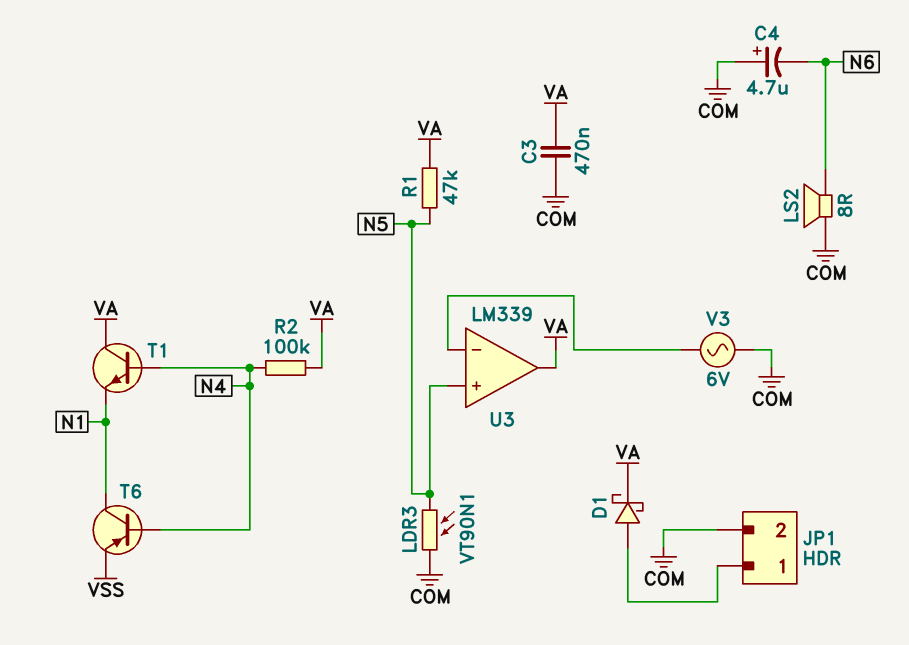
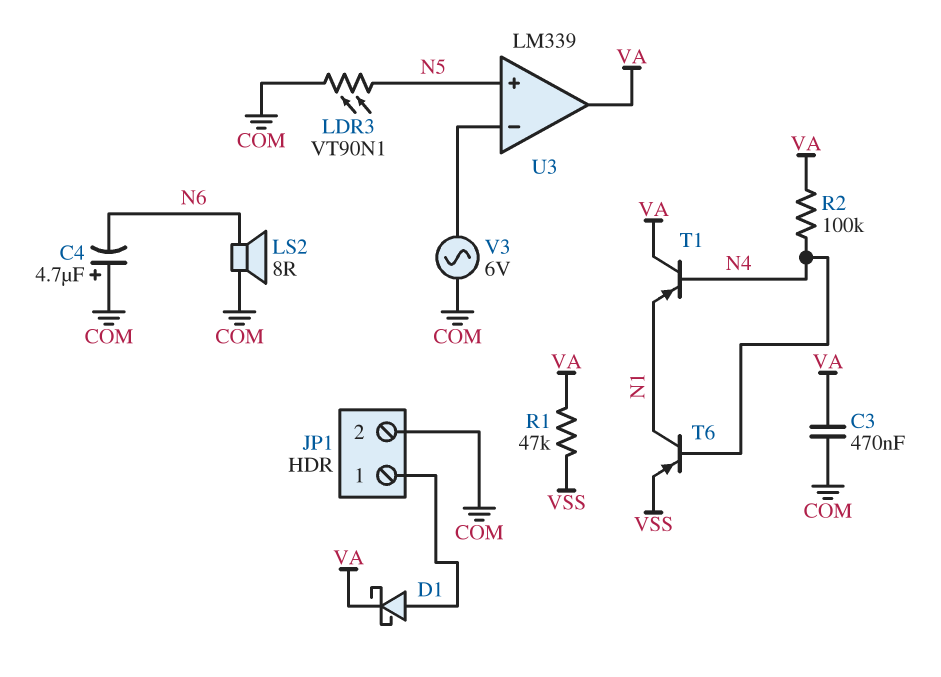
R1: 47k (N5, VA) -> 47k (VA, VSS)
T1: NPN (B N4, C VA, E N1) -> PNP (B N4, C VA, E N1)

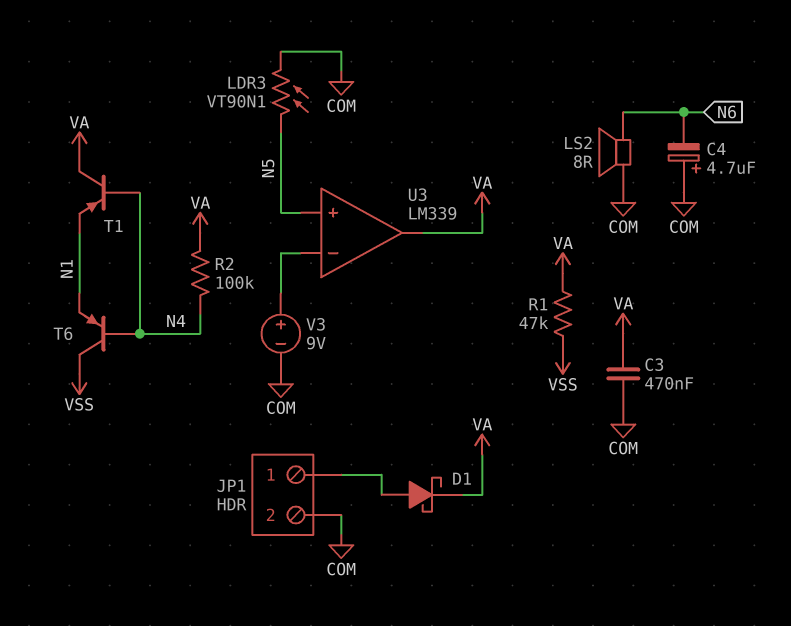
T6: PNP (B N4, C N1, E VSS) -> PNP (B N4, C VSS, E N1)
V3: AC 6V (COM, U3/in-) -> 9V (plus U3/in-, minus COM)

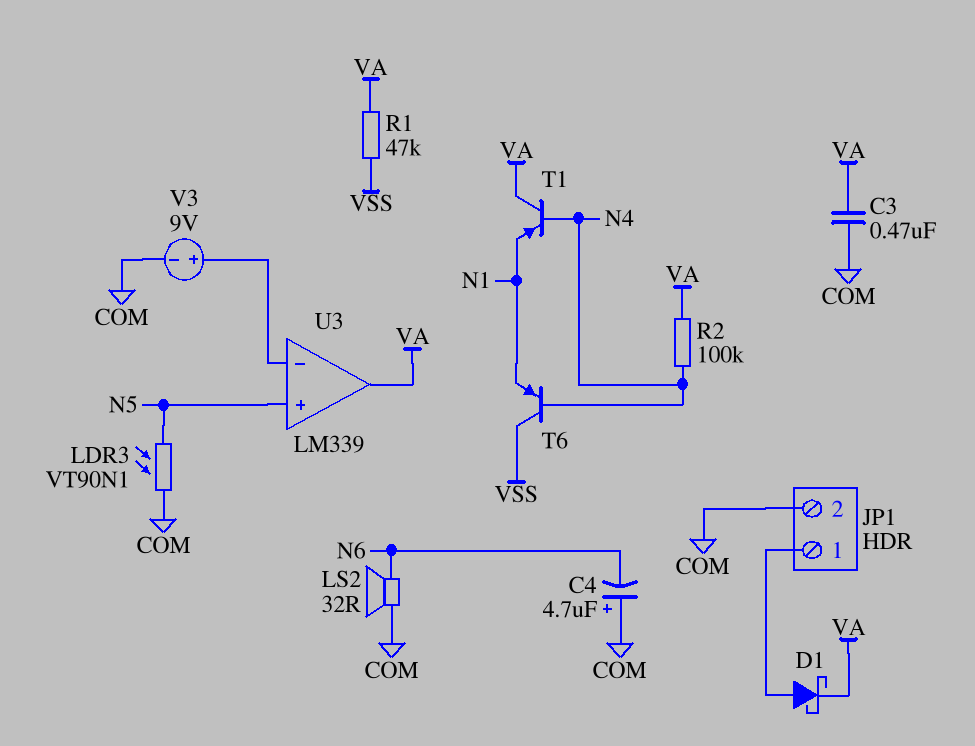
LS2: speaker 8R (COM, N6) -> speaker 32R (COM, N6)

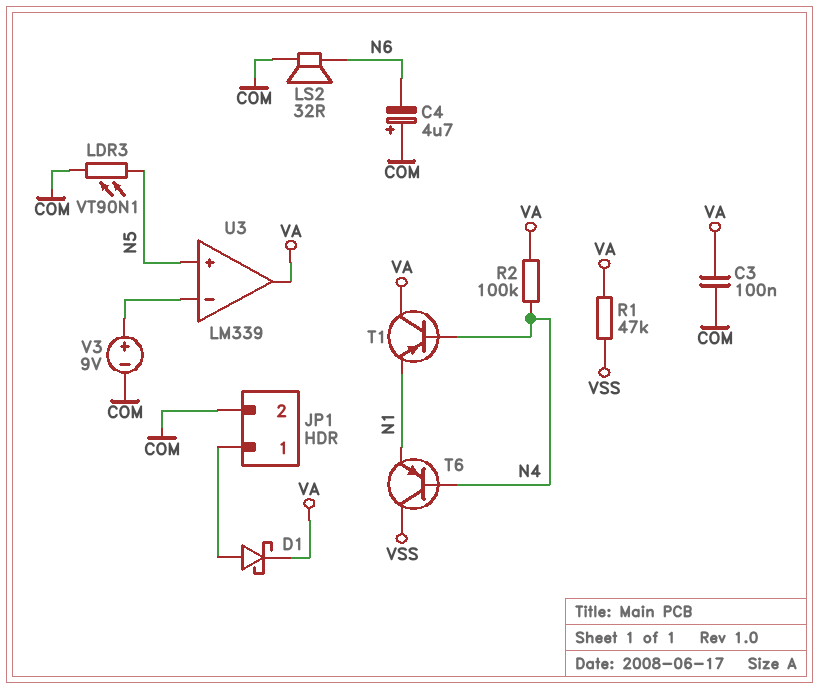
C3: 470nF (COM, VA) -> 100nF (COM, VA)

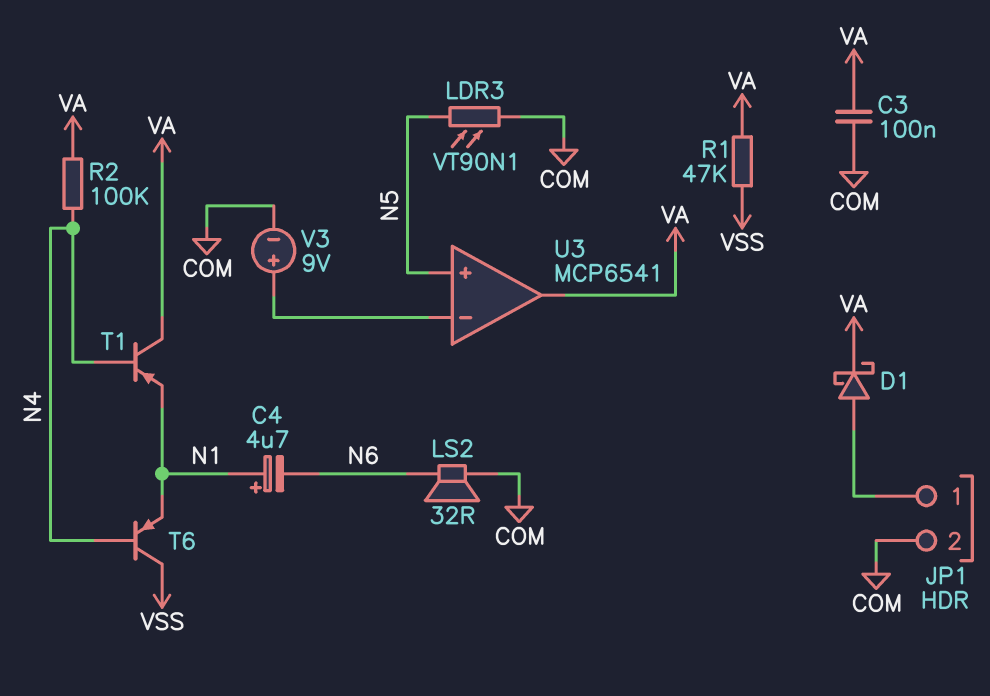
C4: 4.7uF (plus COM, minus N6) -> 4.7uF (plus N1, minus N6)
U3: LM339 -> MCP6541

